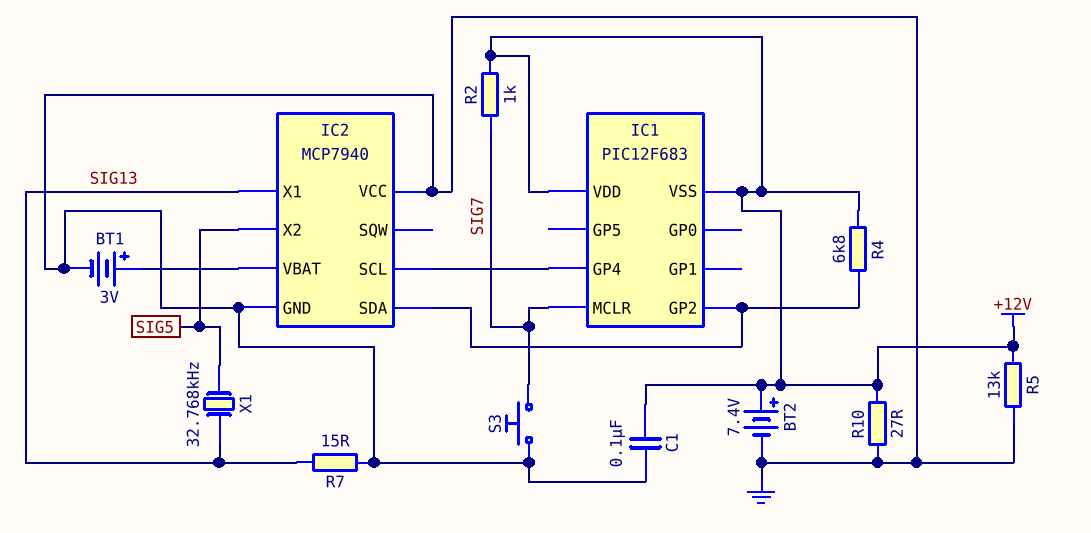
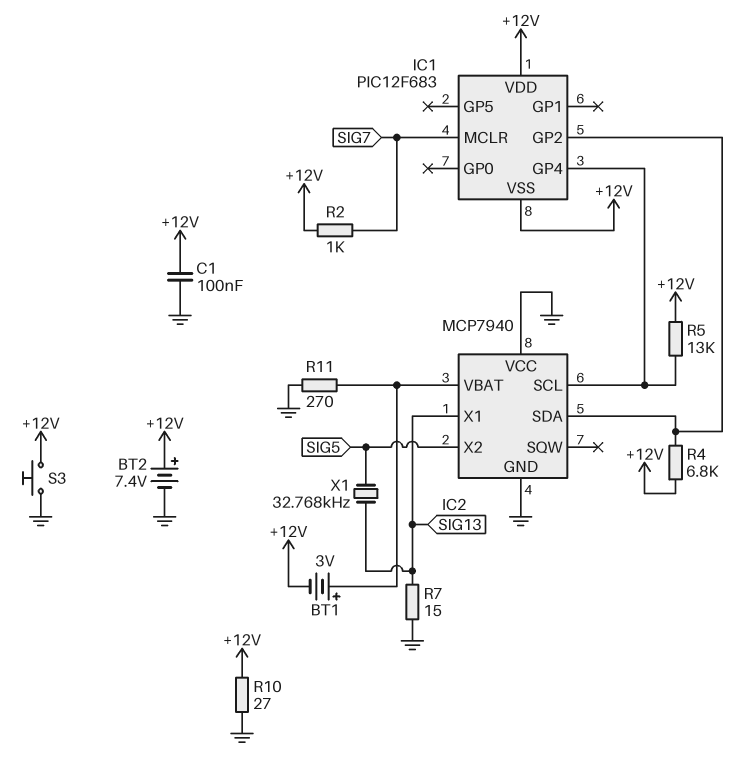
BT1: 3V (plus IC2/VBAT, minus GND) -> 3V (plus IC2/VBAT, minus +12V)
R5: 13k (+12V, GND) -> 13k (+12V, IC1/GP4)
R11: none -> 270 (GND, IC2/VBAT)
S3: button (GND, SIG7) -> button (+12V, GND)

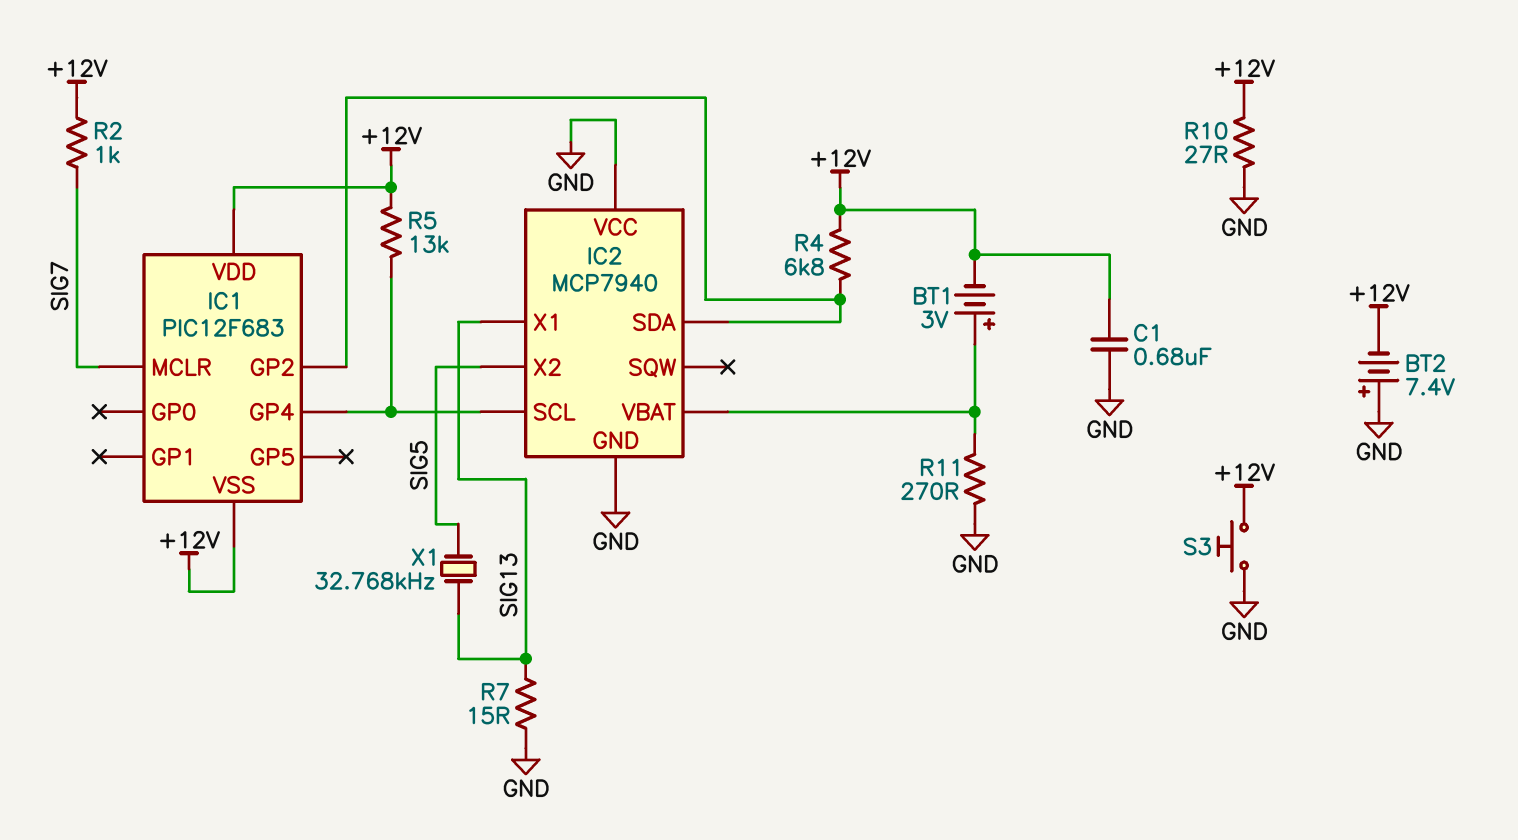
BT2: 7.4V (plus +12V, minus GND) -> 7.4V (plus GND, minus +12V)
C1: 100nF (+12V, GND) -> 680nF (+12V, GND)

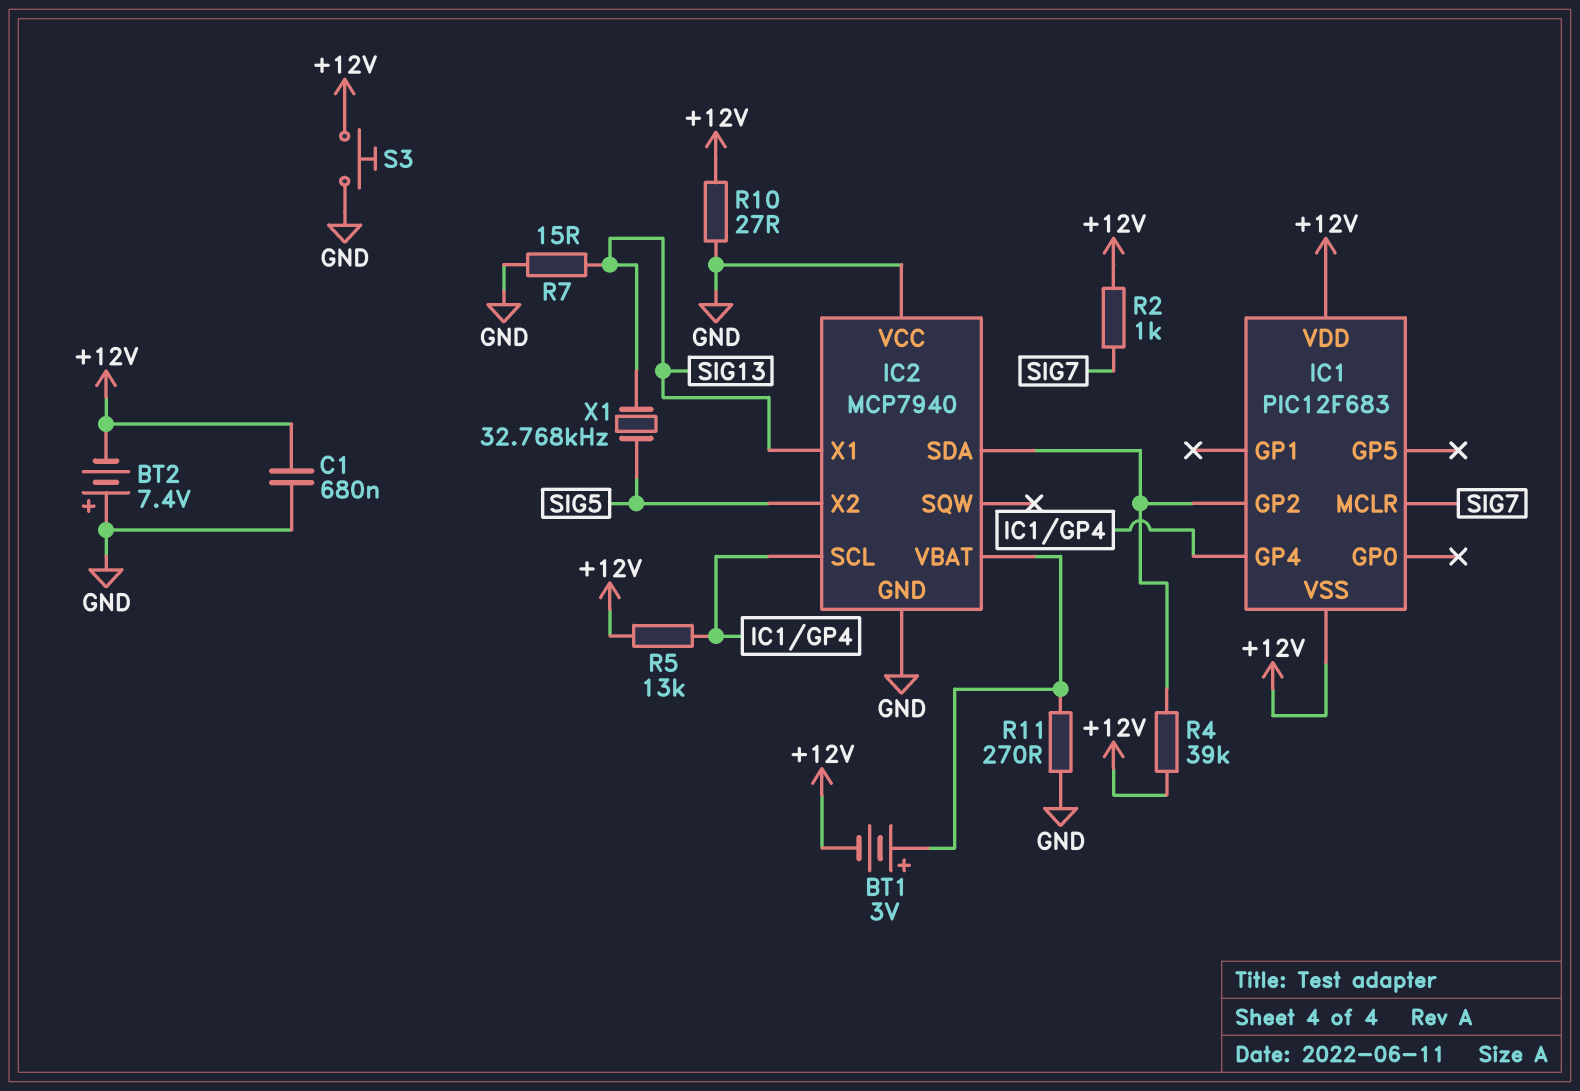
R4: 6.8k (+12V, IC1/GP2) -> 39k (+12V, IC1/GP2)

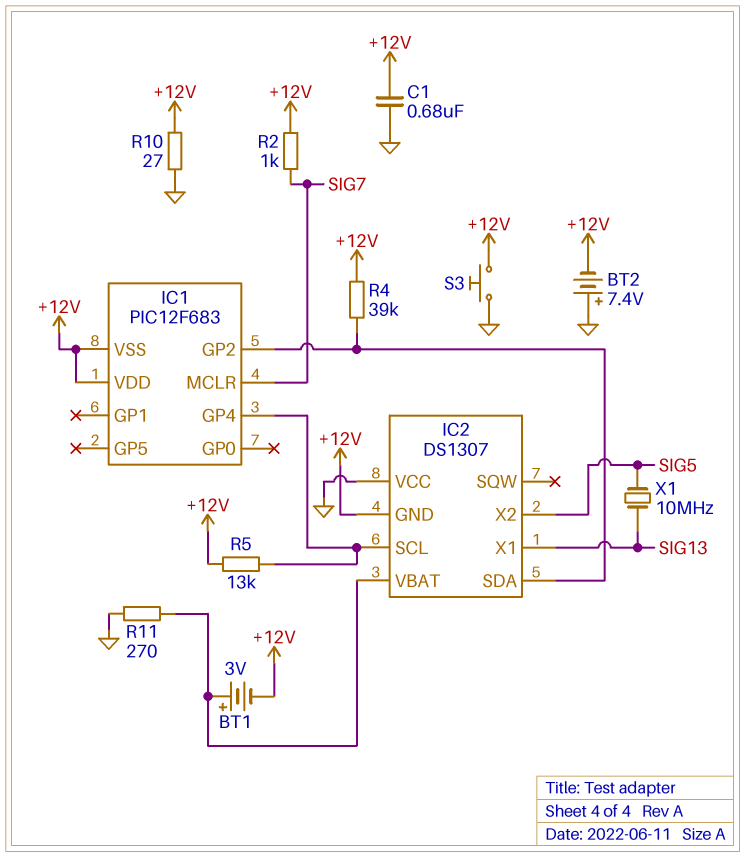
IC2: MCP7940 -> DS1307
IC2 pin GND: GND -> +12V
R7: 15 (GND, SIG13) -> none
X1: 32.768kHz (SIG5, SIG13) -> 10MHz (SIG5, SIG13)

